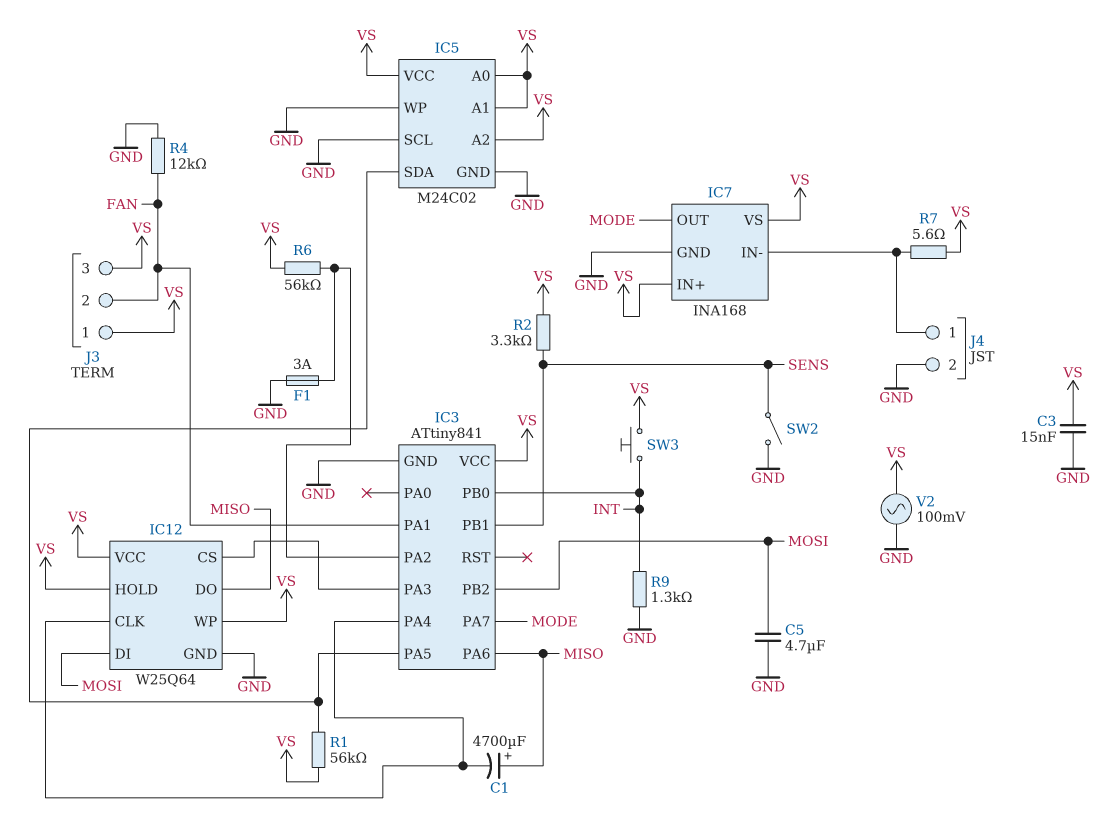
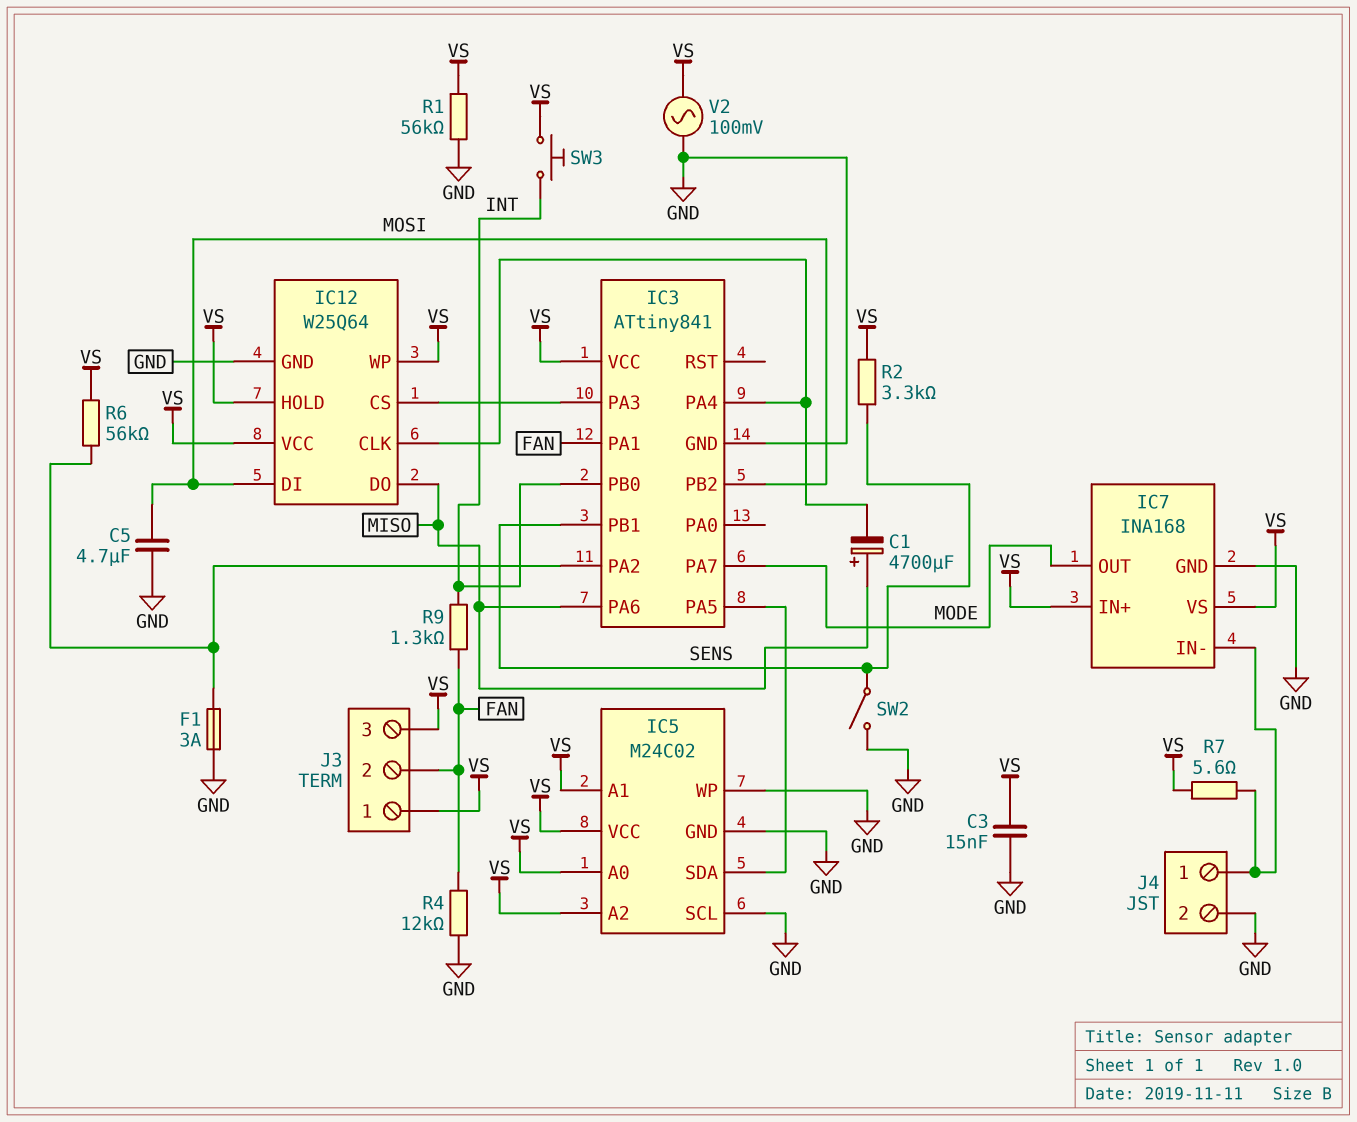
R1: 56k (IC3/PA5, VS) -> 56k (GND, VS)
R9: 1.3k (GND, INT) -> 1.3k (FAN, INT)

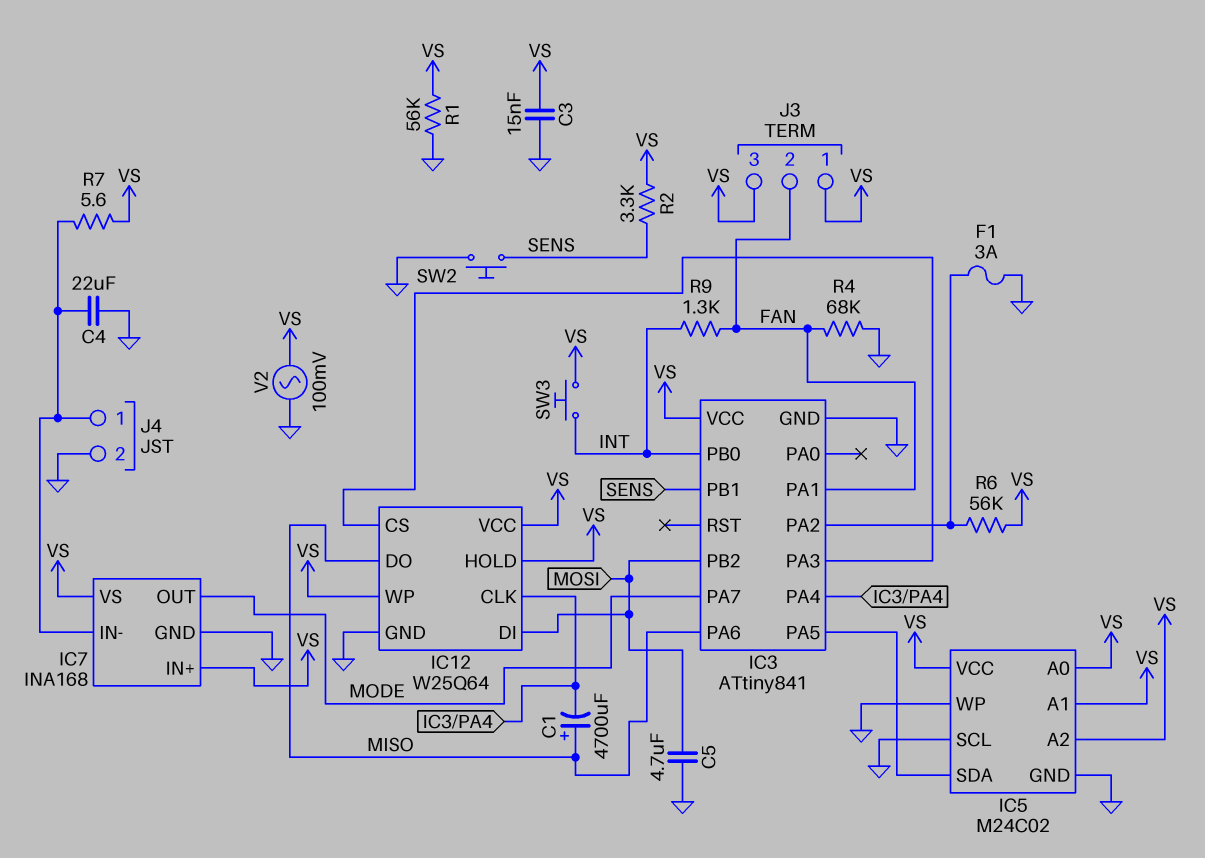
C4: none -> 22uF (GND, IC7/IN-)
R4: 12k (FAN, GND) -> 68k (FAN, GND)
SW2: switch (GND, SENS) -> button (GND, SENS)

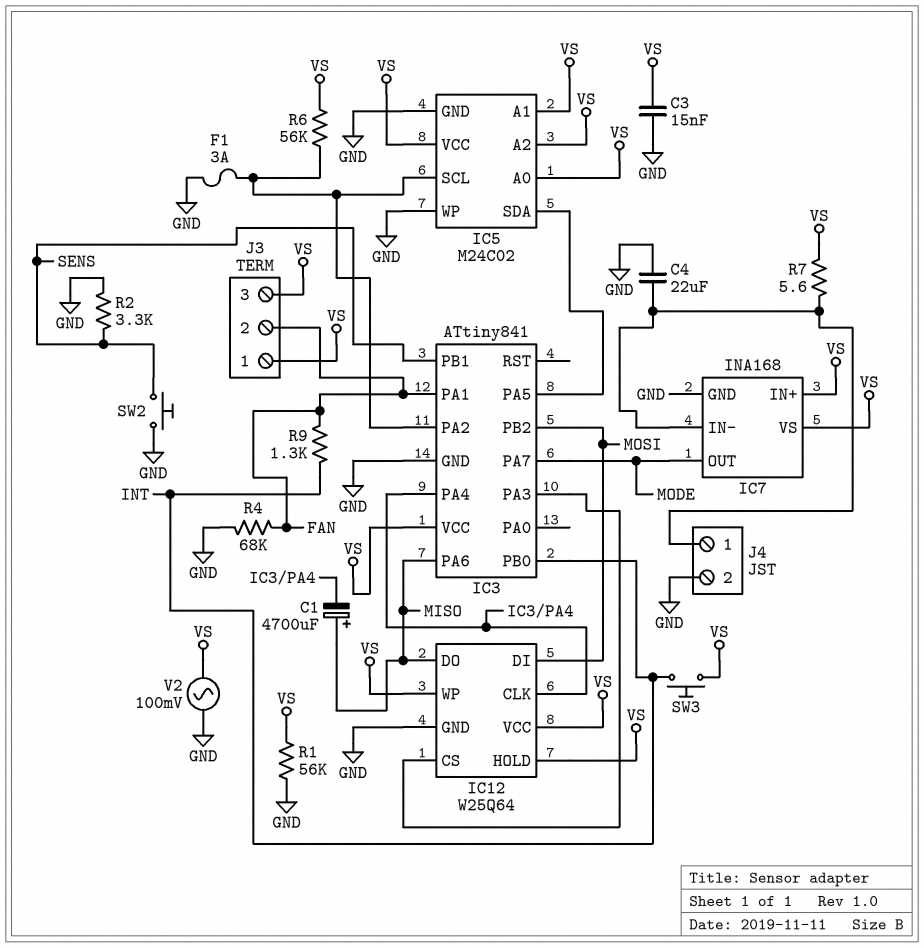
C5: 4.7uF (GND, MOSI) -> none
IC5 pin SCL: GND -> IC3/PA2
R2: 3.3k (SENS, VS) -> 3.3k (GND, SENS)

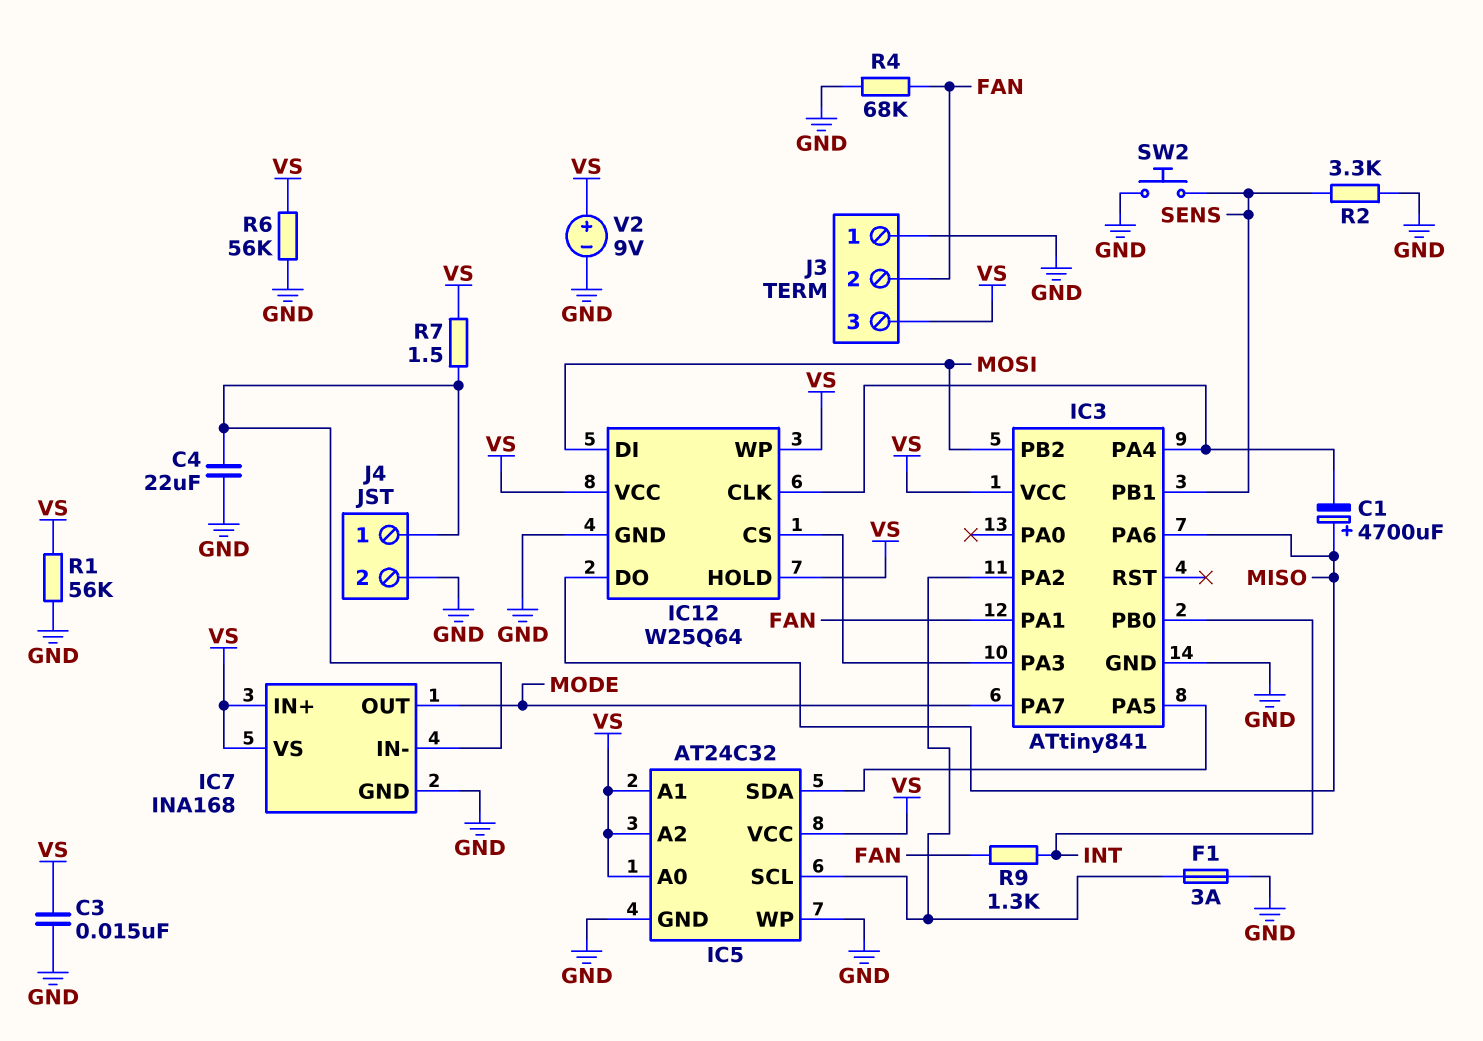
IC5: M24C02 -> AT24C32
J3 pin 1: VS -> GND
R6: 56k (IC3/PA2, VS) -> 56k (GND, VS)
R7: 5.6 (IC7/IN-, VS) -> 1.5 (IC7/IN-, VS)
SW3: button (INT, VS) -> none
V2: AC 100mV (GND, VS) -> 9V (plus VS, minus GND)

